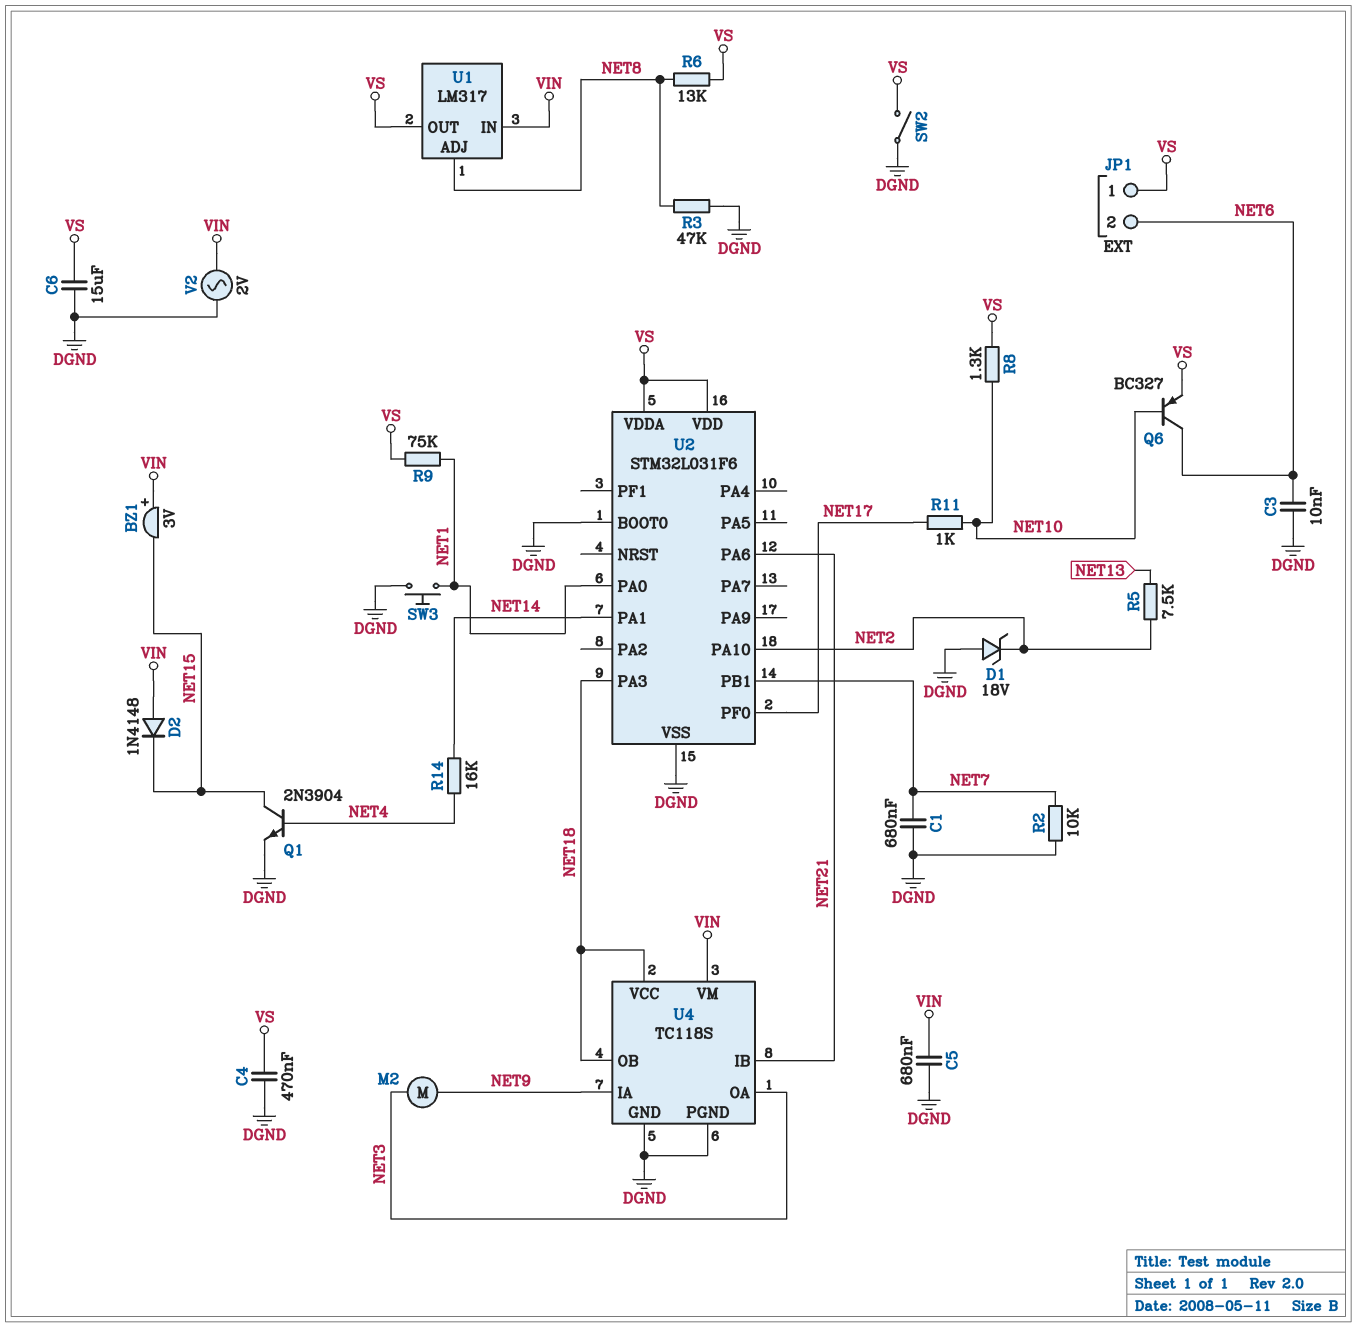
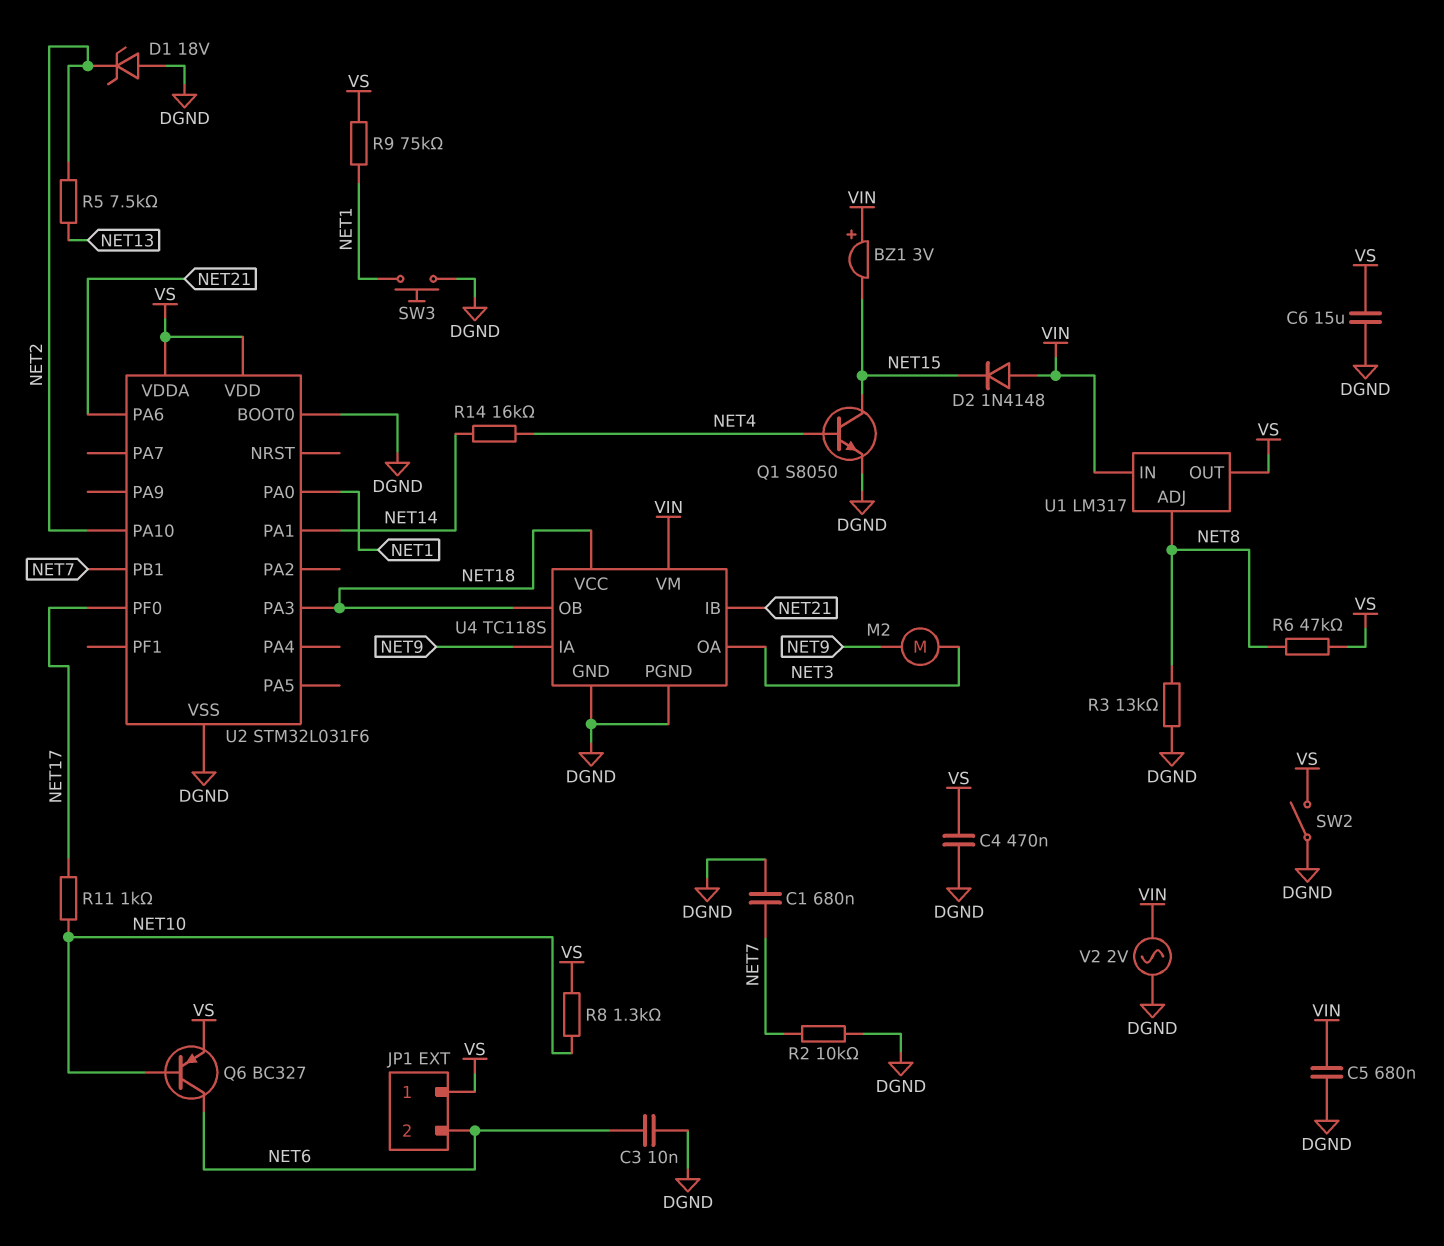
Q1: NPN 2N3904 (B NET4, C NET15, E DGND) -> NPN S8050 (B NET4, C NET15, E DGND)
R3: 47k (DGND, NET8) -> 13k (DGND, NET8)
R6: 13k (NET8, VS) -> 47k (NET8, VS)

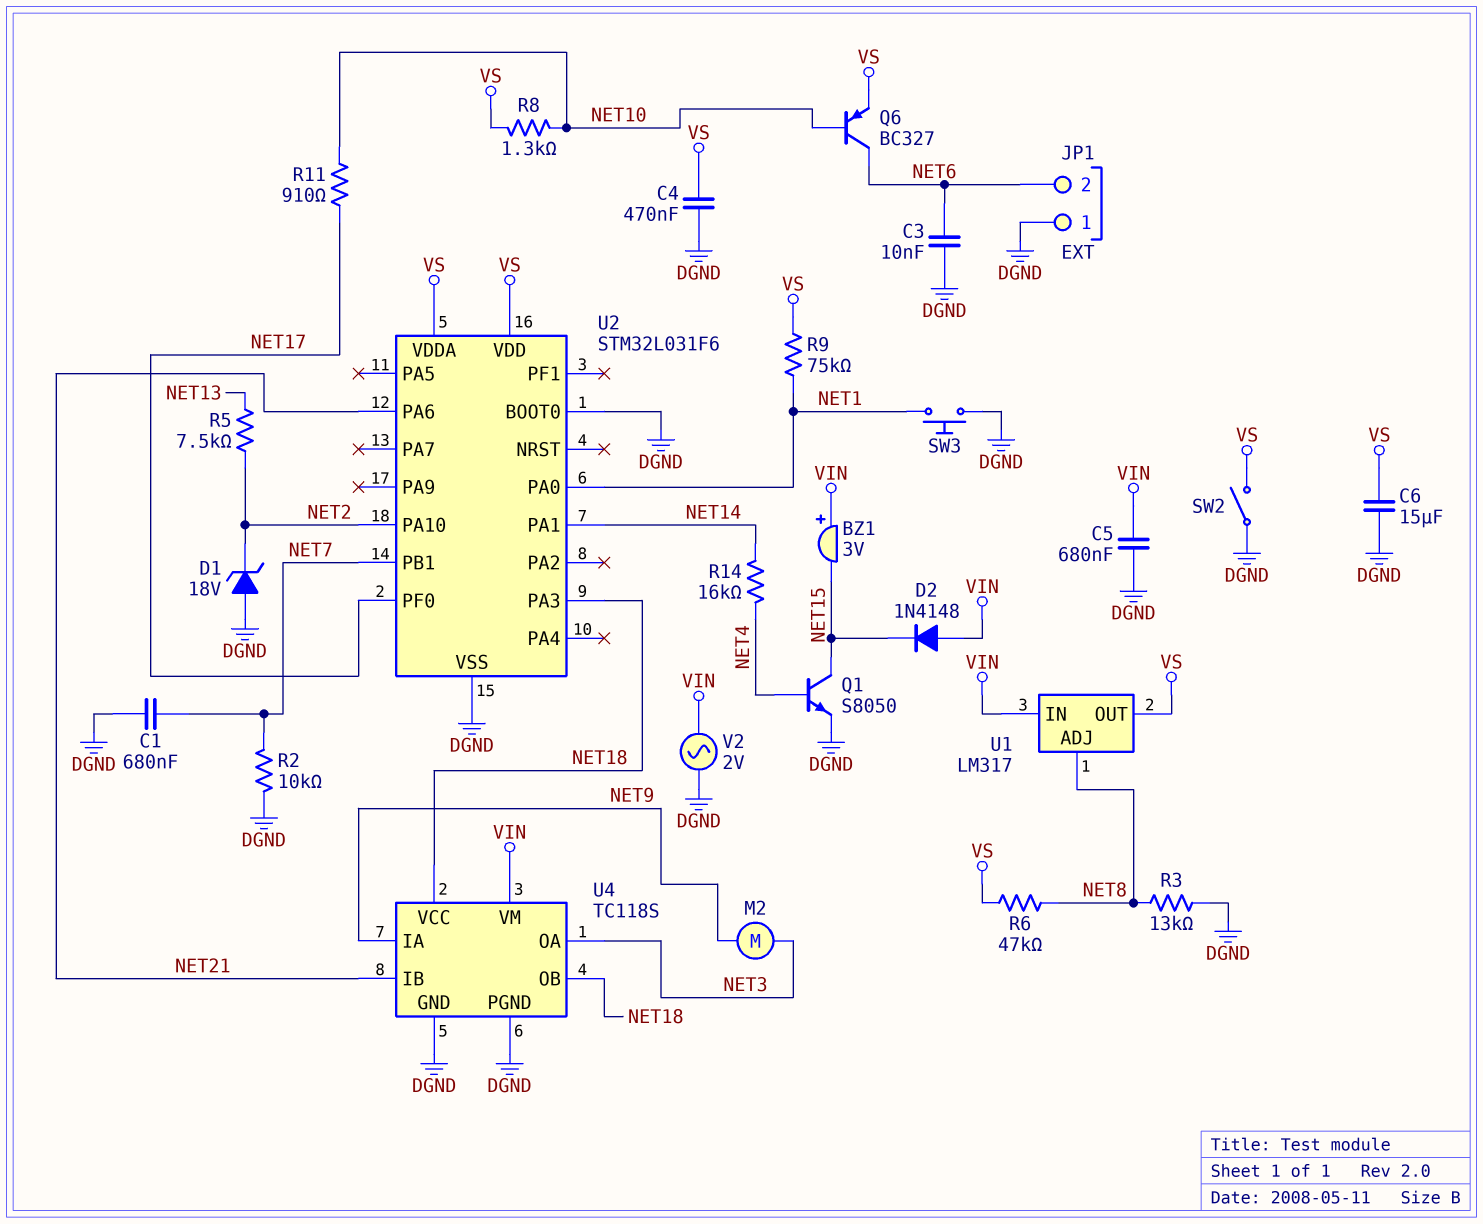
JP1 pin 1: VS -> DGND
R11: 1k (NET10, NET17) -> 910 (NET10, NET17)

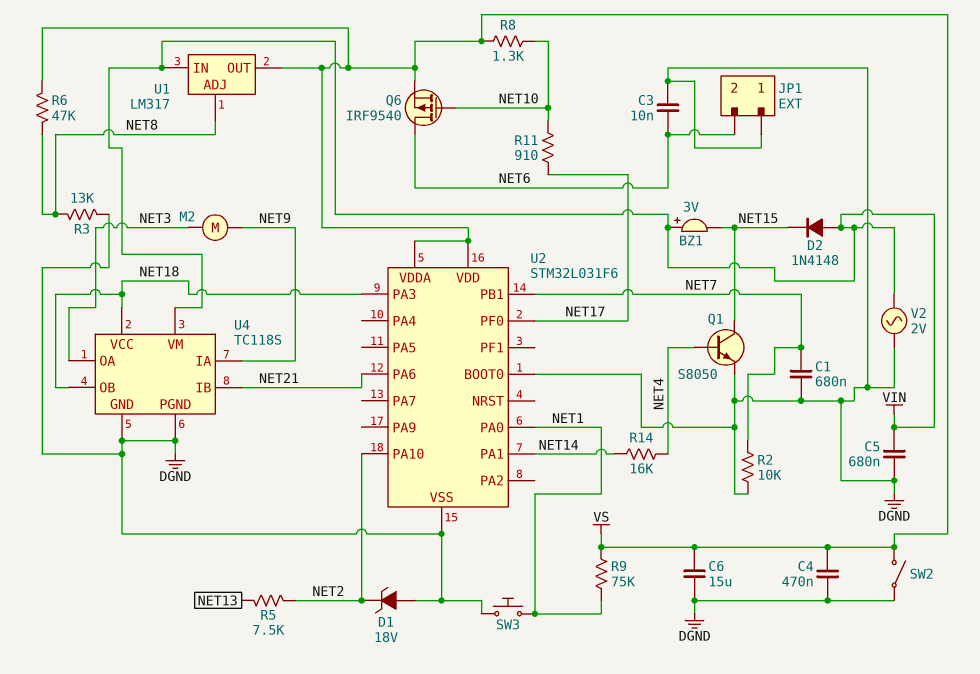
Q6: PNP BC327 (B NET10, C NET6, E VS) -> PMOS IRF9540 (G NET10, D NET6, S VS)

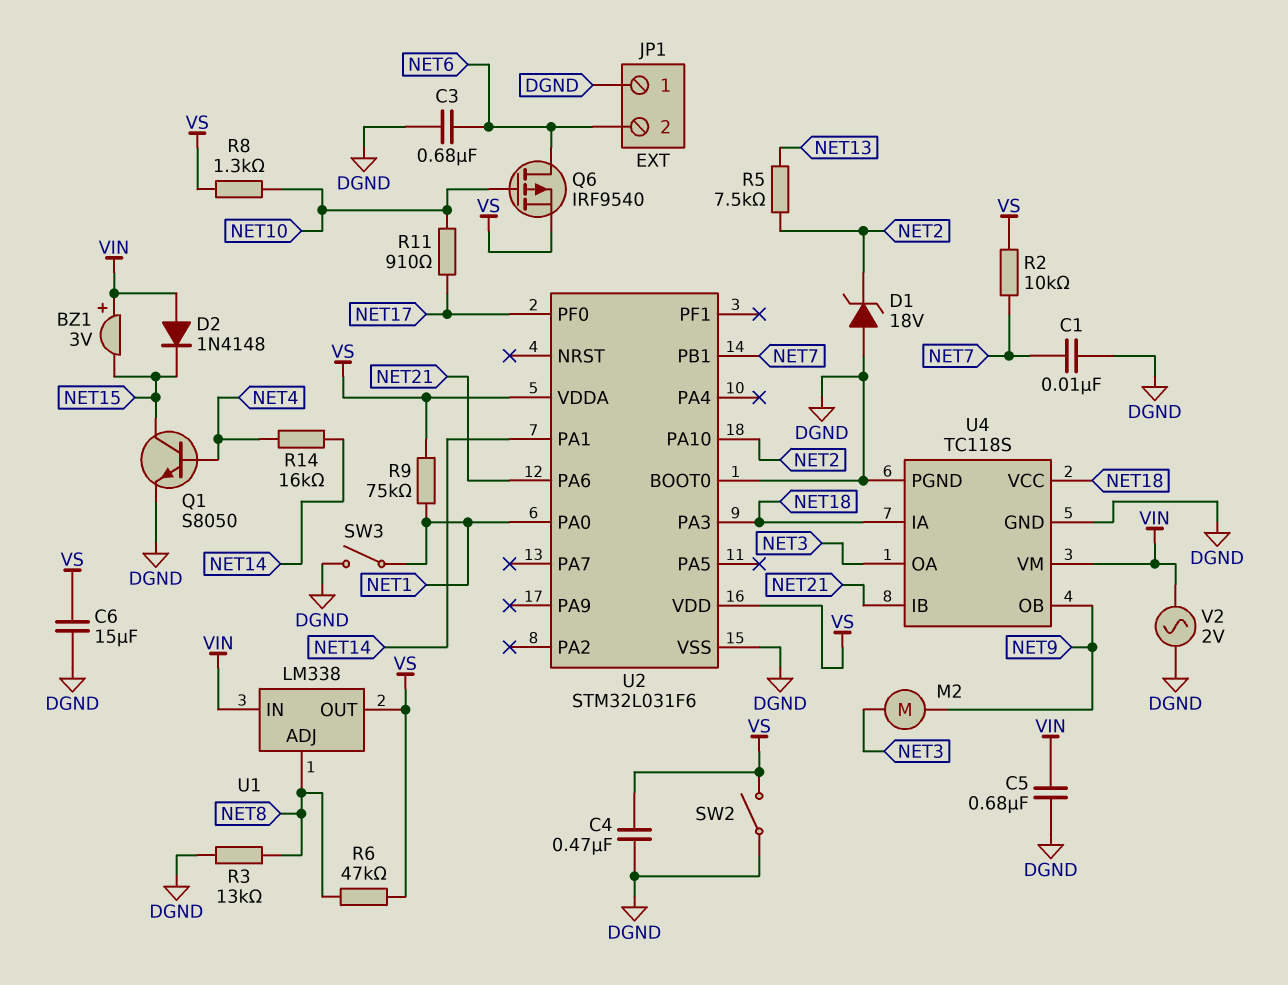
C1: 680nF (DGND, NET7) -> 10nF (DGND, NET7)
C3: 10nF (DGND, NET6) -> 680nF (DGND, NET6)
R2: 10k (DGND, NET7) -> 10k (NET7, VS)
SW3: button (DGND, NET1) -> switch (DGND, NET1)
U1: LM317 -> LM338
U4 pin IA: NET9 -> NET18
U4 pin OB: NET18 -> NET9

